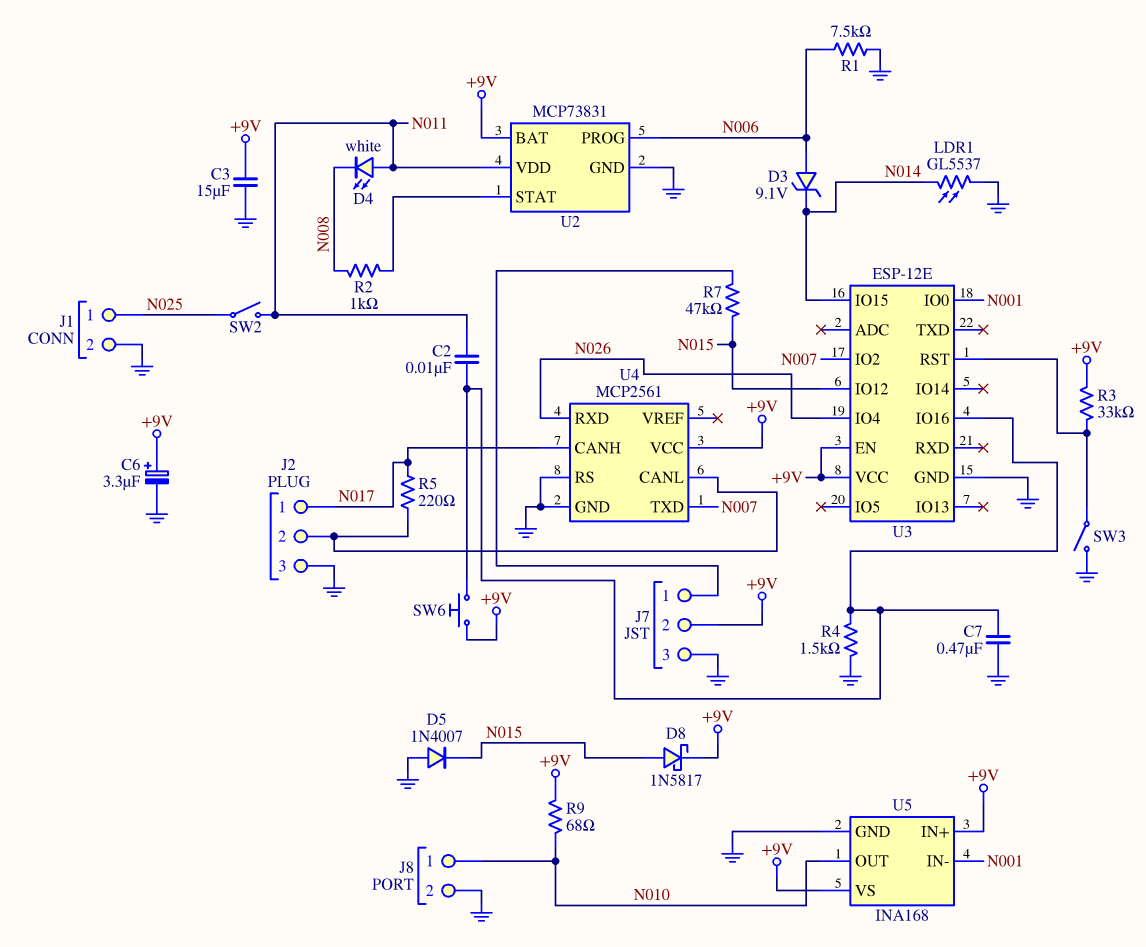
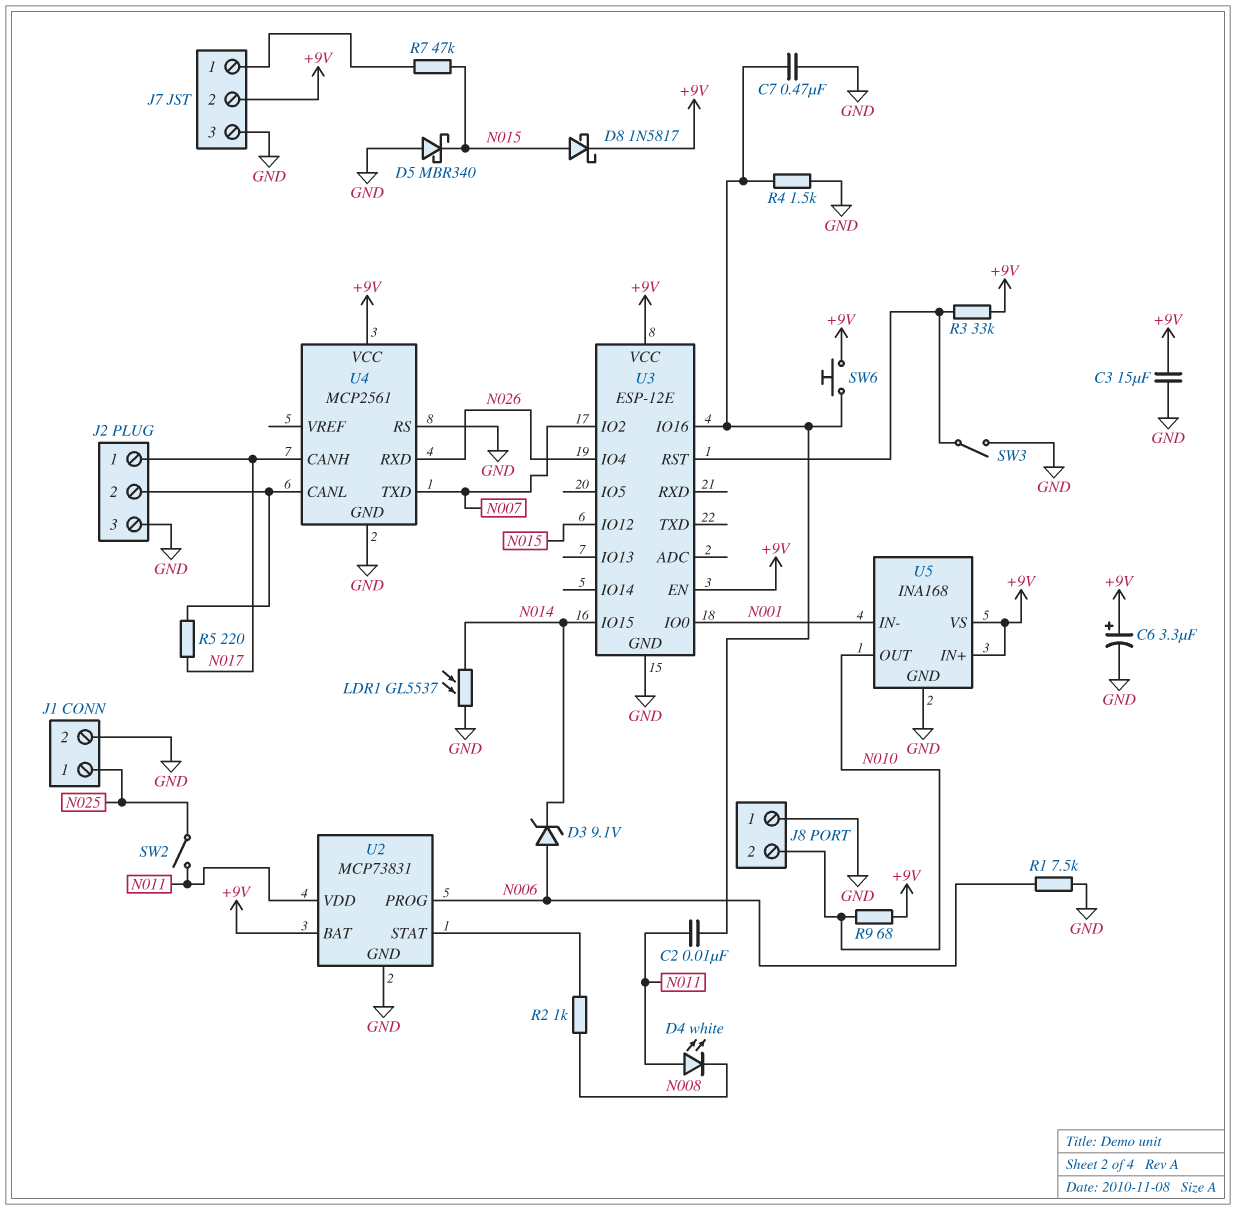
D5: diode 1N4007 (A GND, K N015) -> schottky MBR340 (A GND, K N015)
J8 pin 1: N010 -> GND
J8 pin 2: GND -> N010

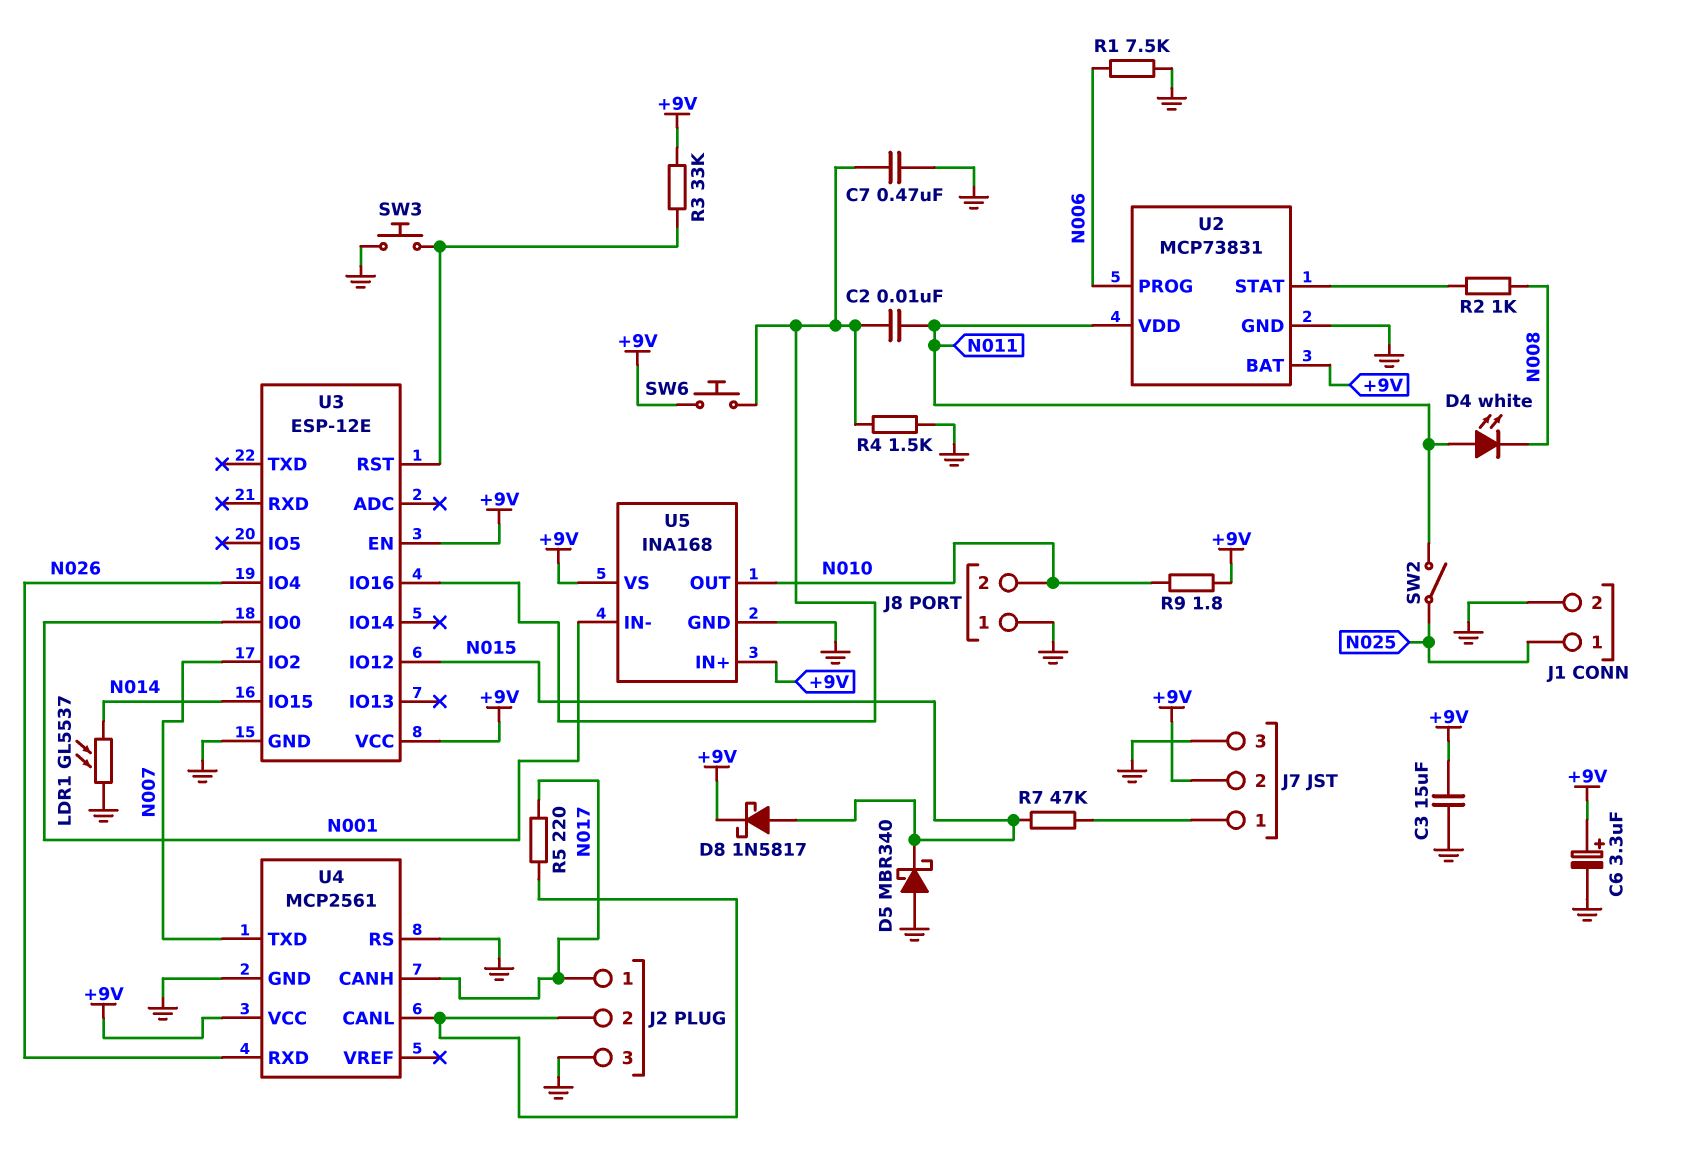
D3: zener 9.1V (A N006, K N014) -> none
R9: 68 (+9V, N010) -> 1.8 (+9V, N010)
SW3: switch (GND, U3/RST) -> button (GND, U3/RST)

